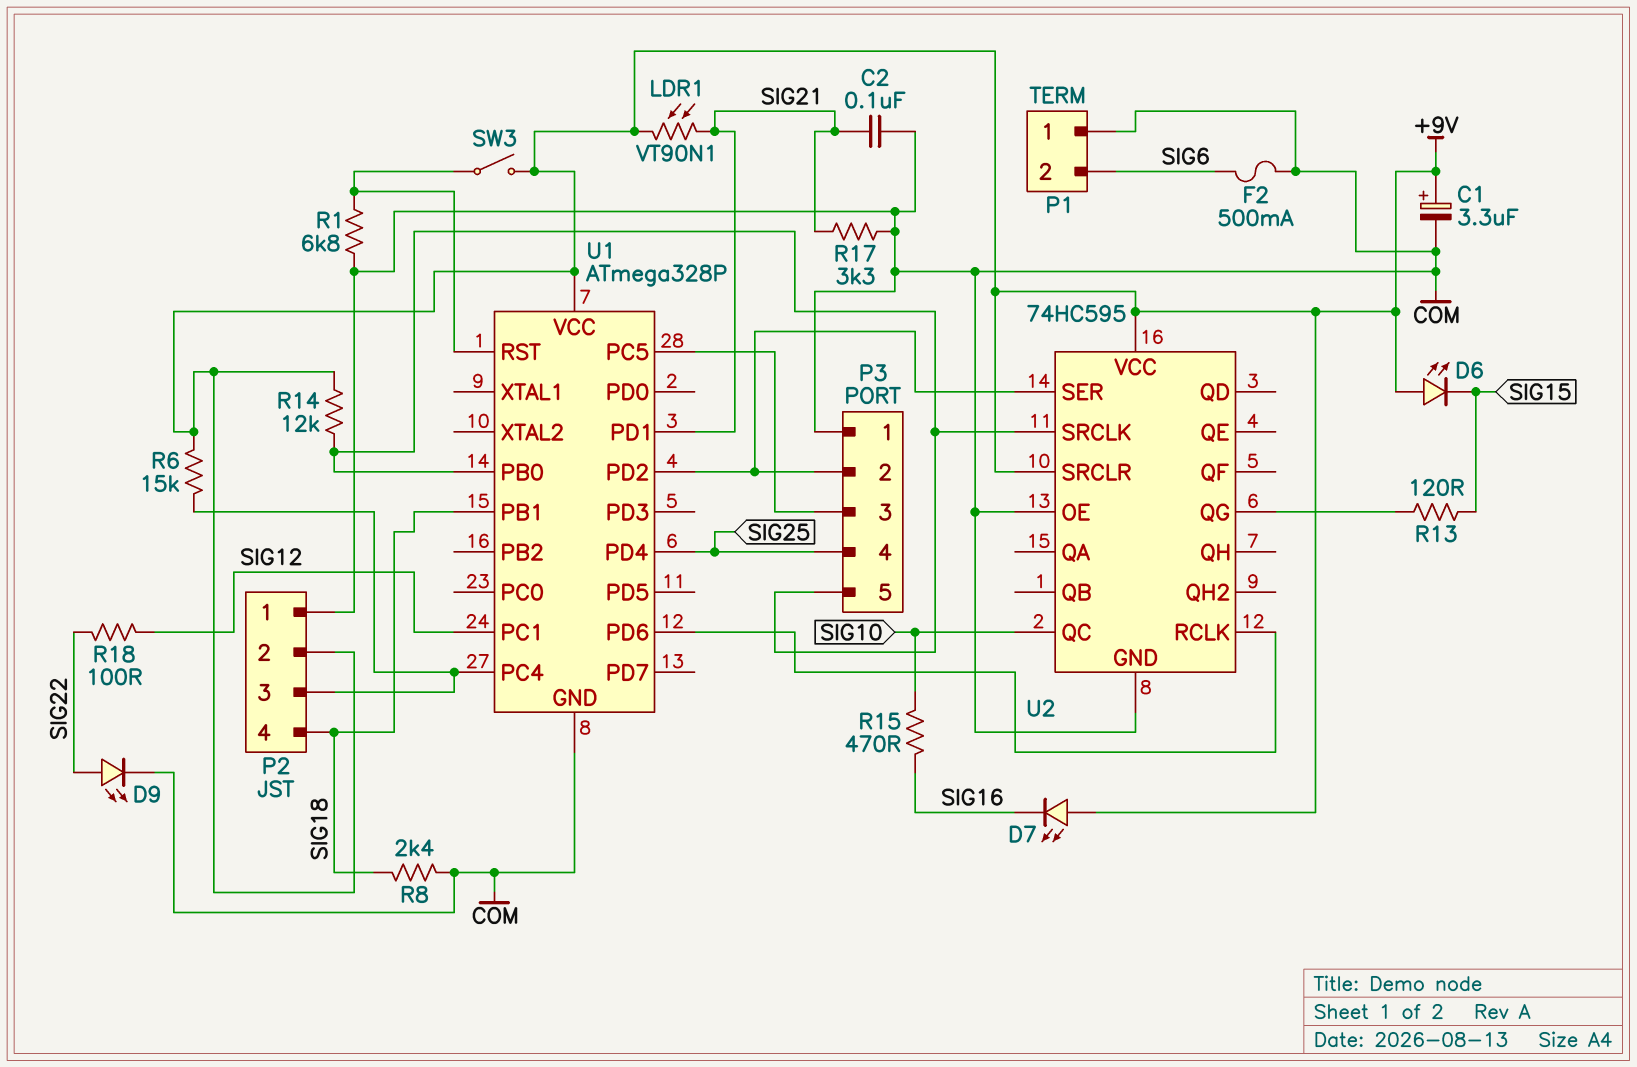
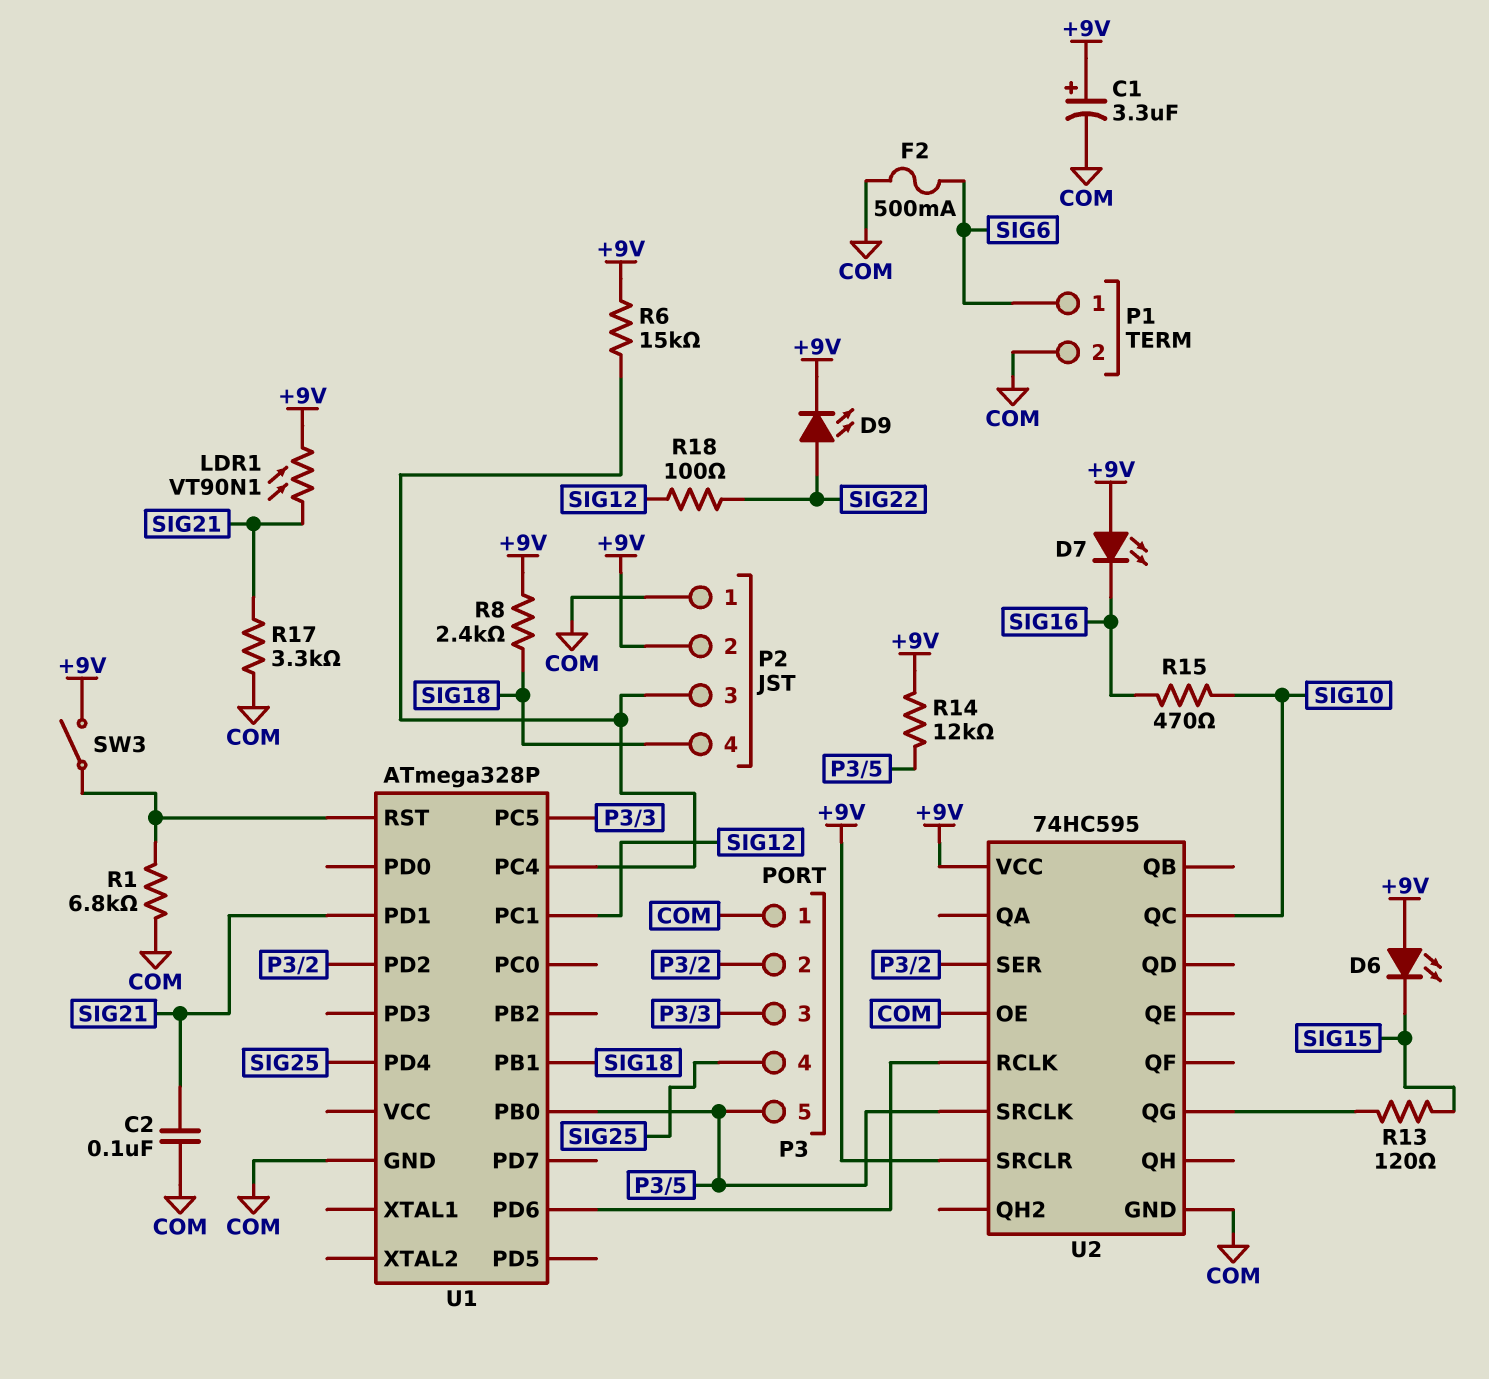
D9: LED (A SIG22, K COM) -> LED (A SIG22, K +9V)
P1 pin 1: COM -> SIG6
P1 pin 2: SIG6 -> COM
R8: 2.4k (COM, SIG18) -> 2.4k (+9V, SIG18)
U1 pin VCC: +9V -> none

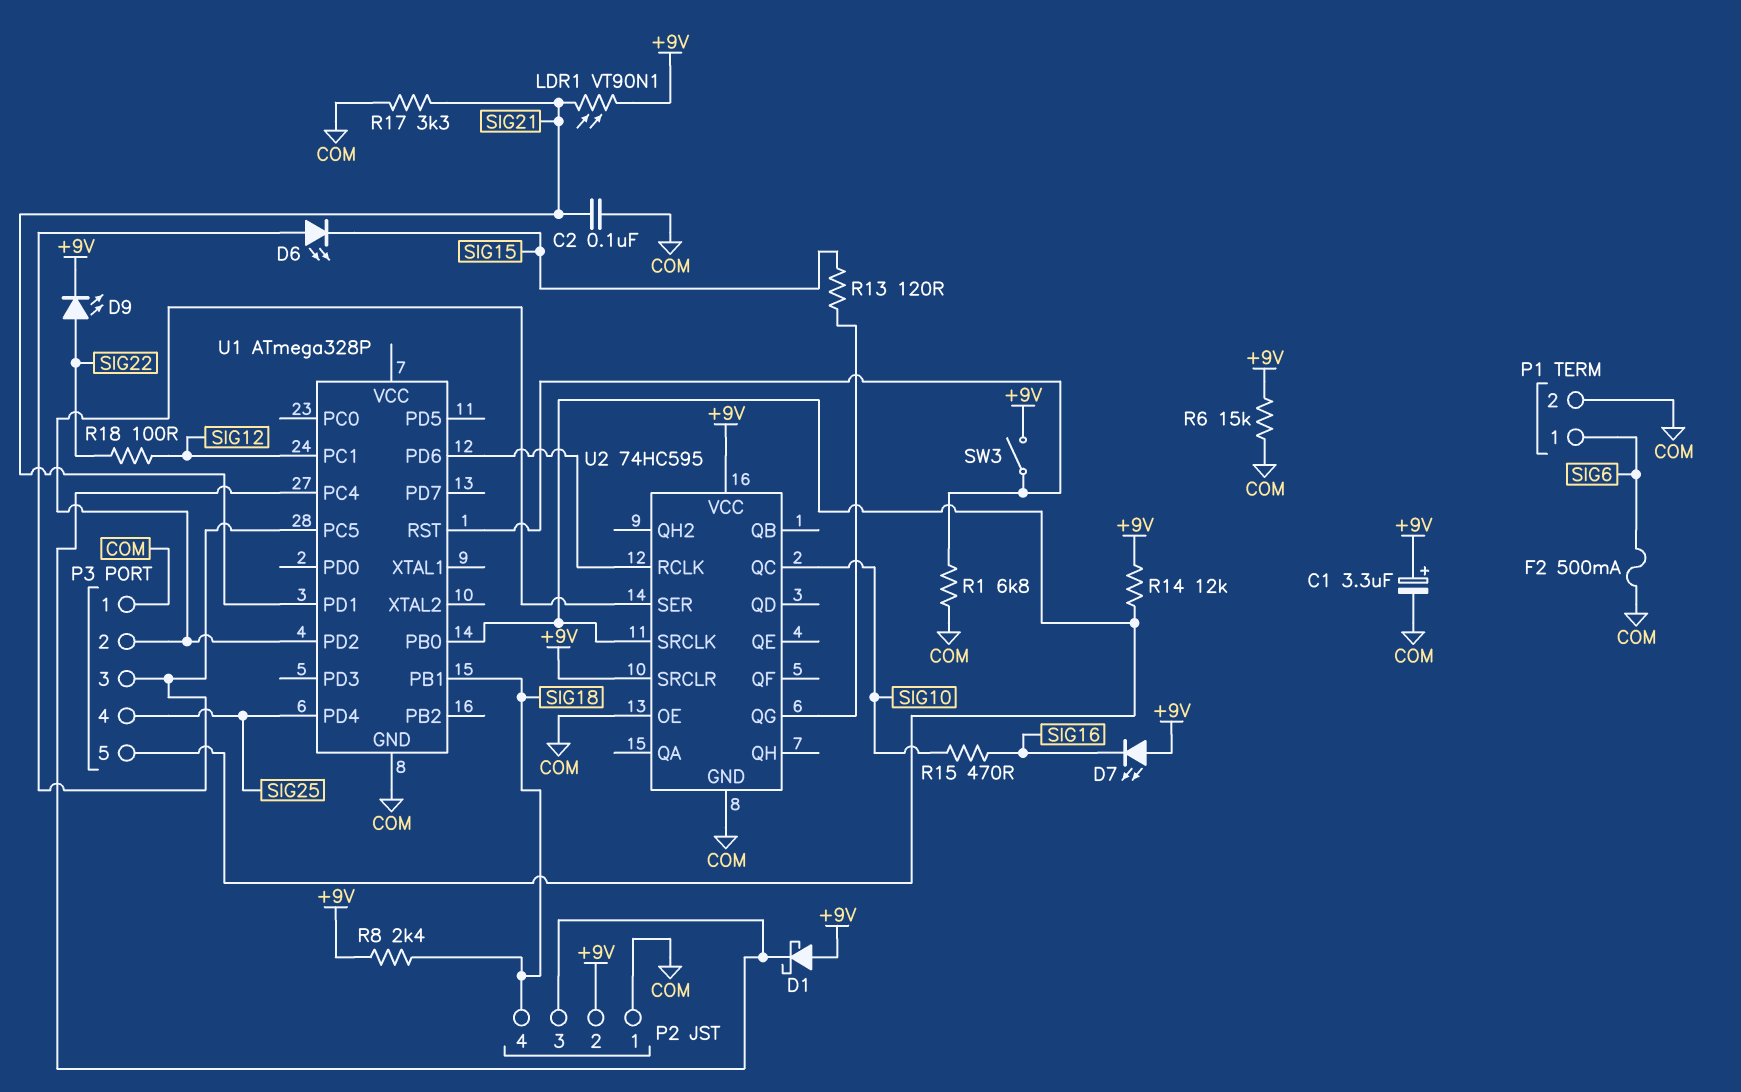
D1: none -> schottky (A +9V, K P2/3)
D6: LED (A +9V, K SIG15) -> LED (A P3/3, K SIG15)
R6: 15k (+9V, P2/3) -> 15k (+9V, COM)

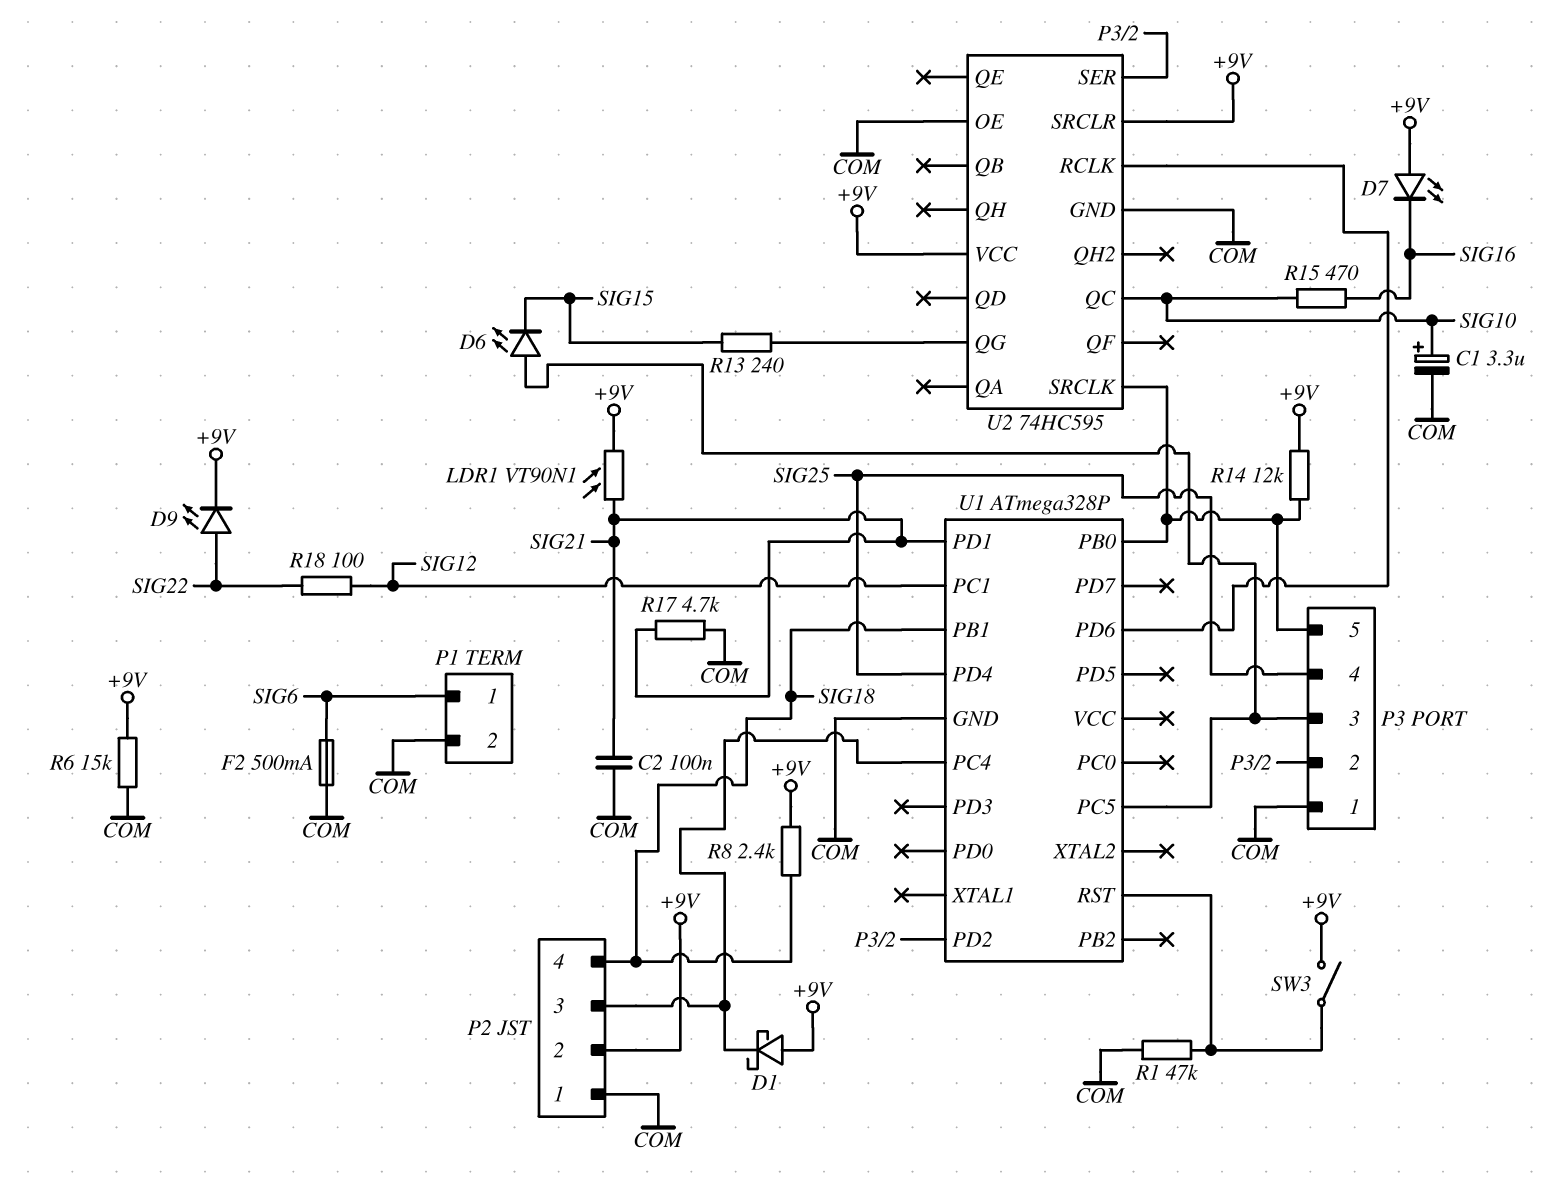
C1: 3.3uF (plus +9V, minus COM) -> 3.3uF (plus SIG10, minus COM)
R1: 6.8k (COM, U1/RST) -> 47k (COM, U1/RST)
R13: 120 (SIG15, U2/QG) -> 240 (SIG15, U2/QG)
R17: 3.3k (COM, SIG21) -> 4.7k (COM, SIG21)

